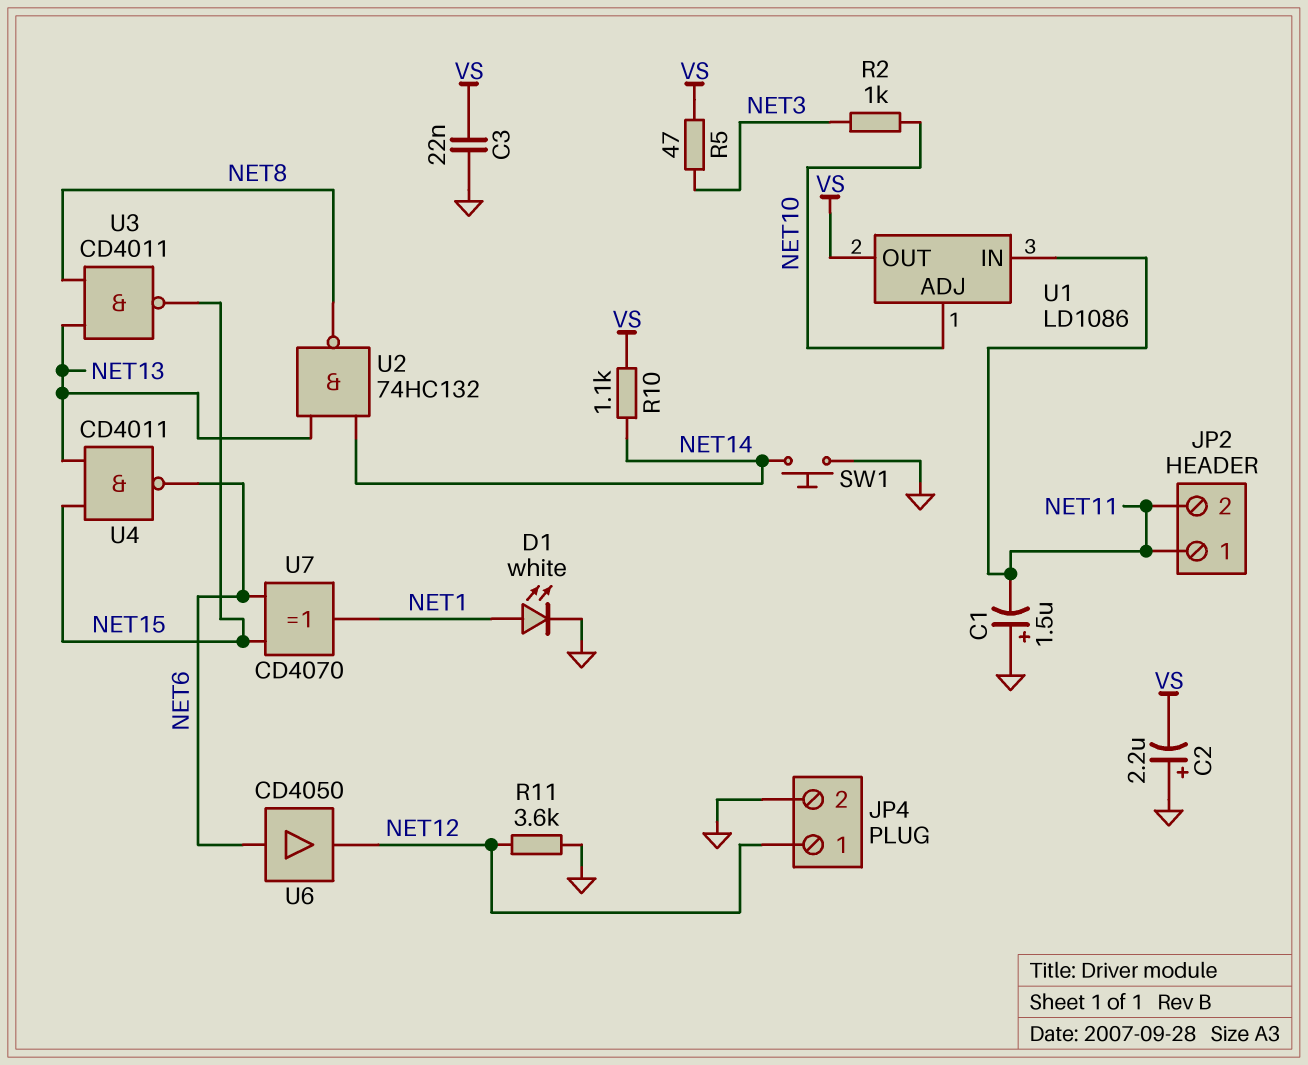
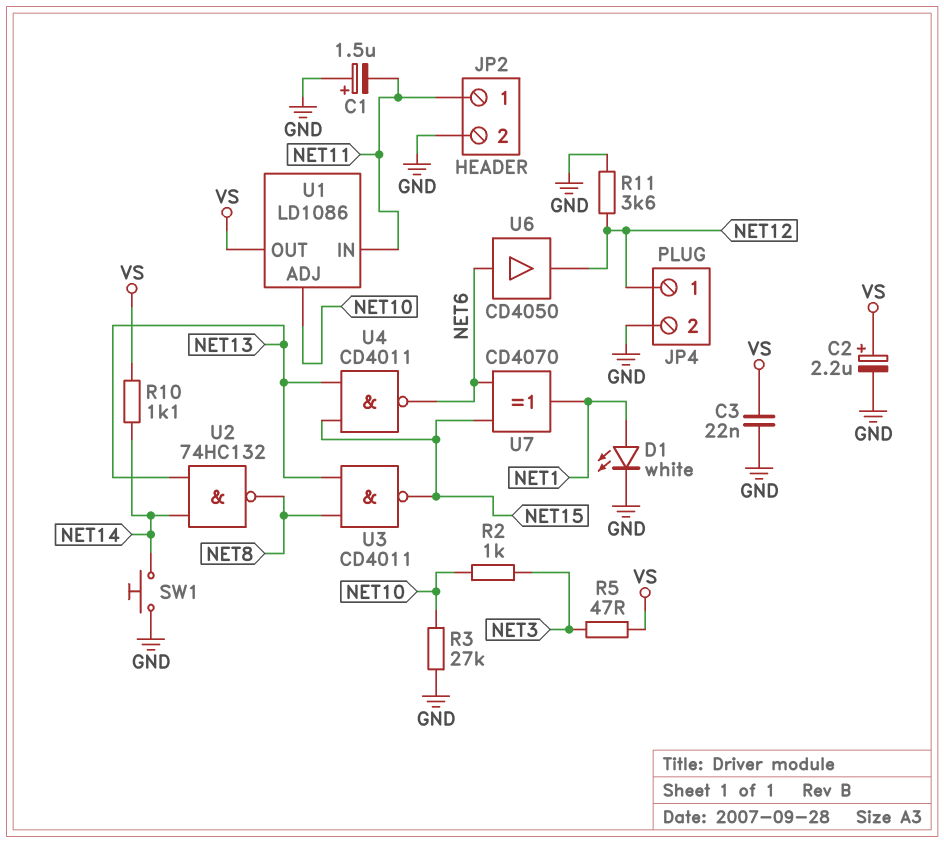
C2: 2.2uF (plus GND, minus VS) -> 2.2uF (plus VS, minus GND)
JP2 pin 2: NET11 -> GND
R3: none -> 27k (GND, NET10)

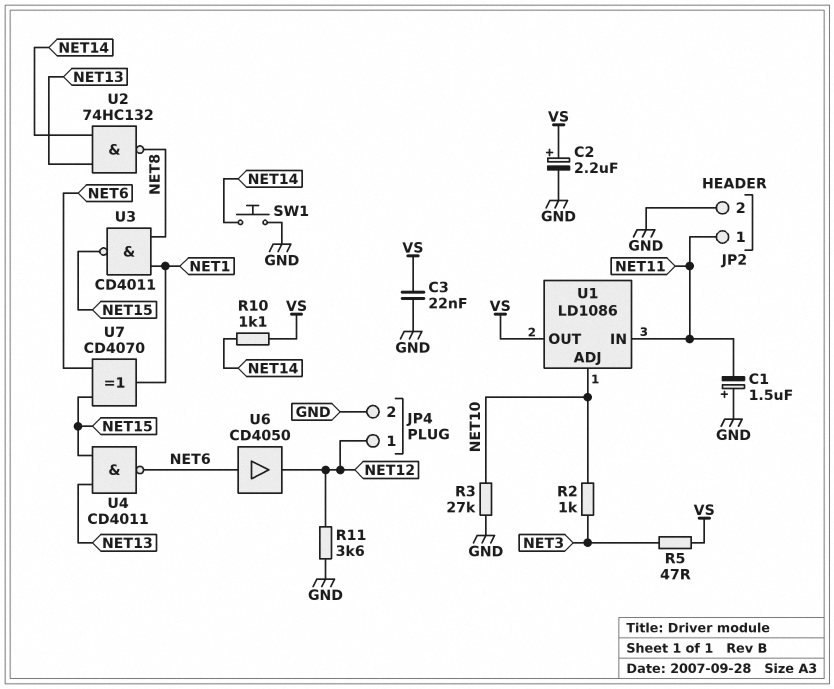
D1: LED white (A NET1, K GND) -> none
U3: NAND CD4011 (in NET8, in NET13, out NET15) -> NAND CD4011 (in NET1, in NET8, out NET15)

